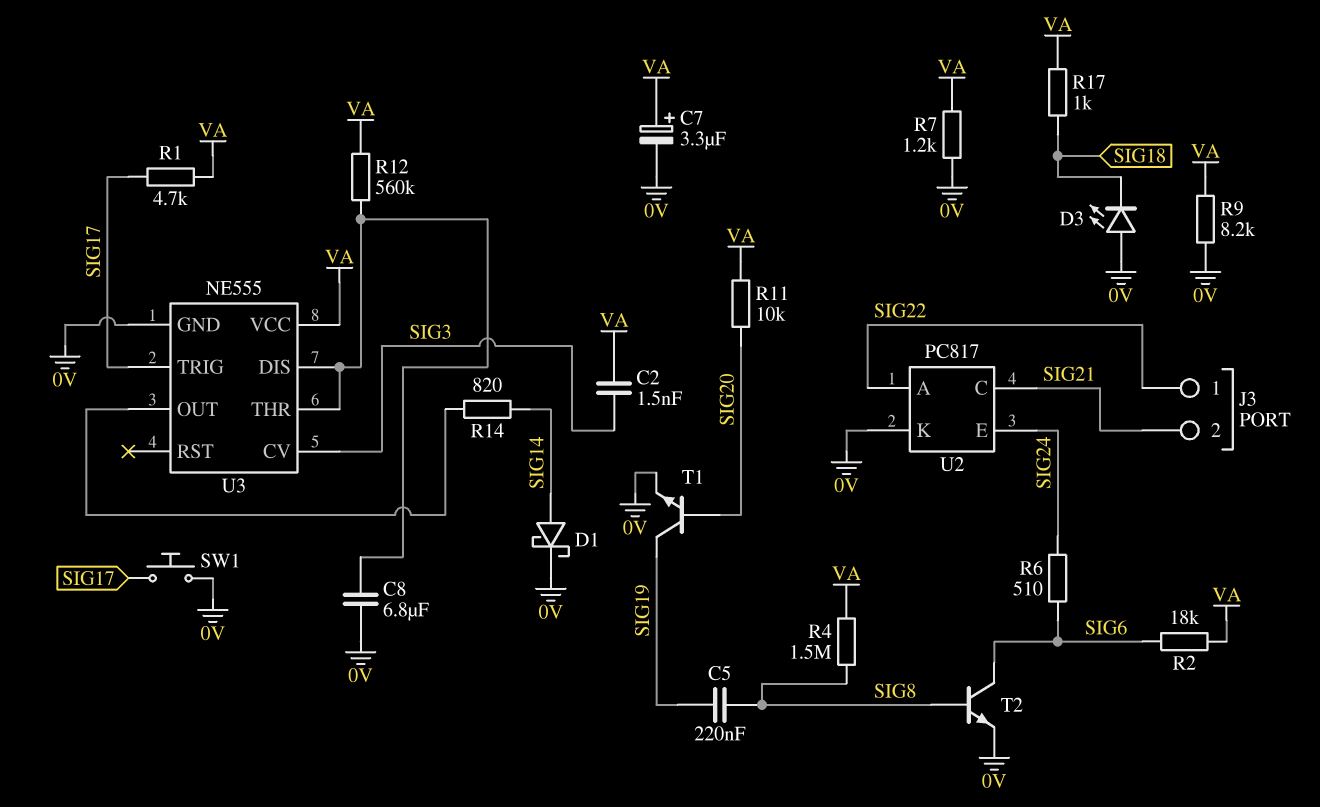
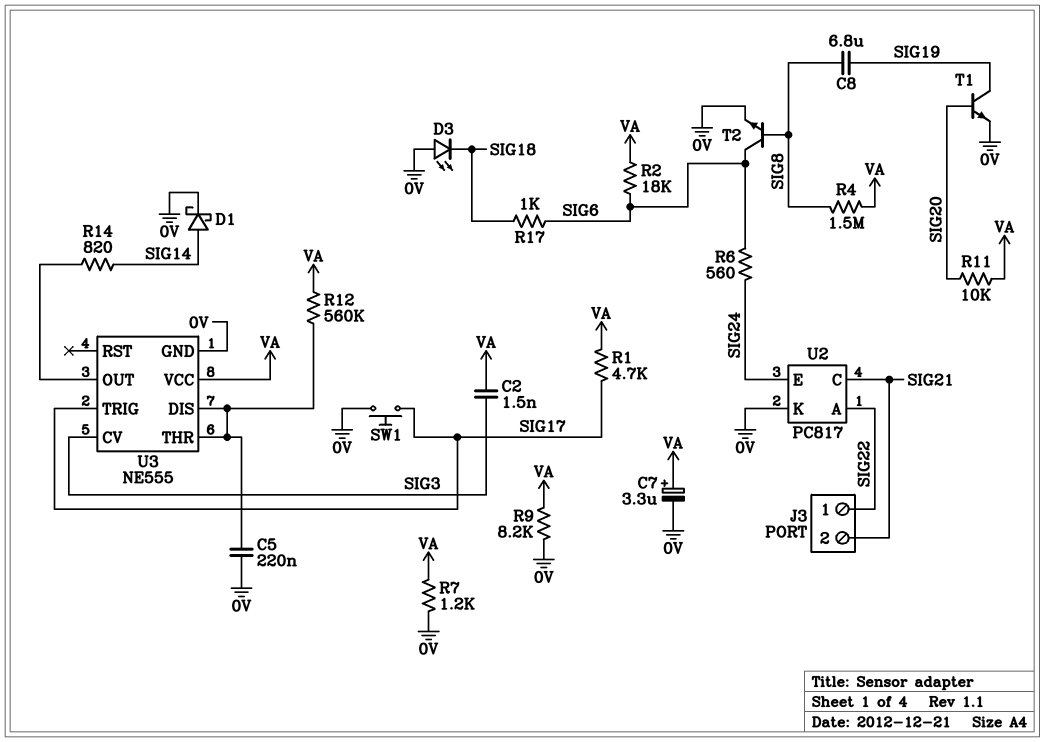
C5: 220nF (SIG8, SIG19) -> 220nF (0V, U3/DIS)
C8: 6.8uF (0V, U3/DIS) -> 6.8uF (SIG8, SIG19)
R6: 510 (SIG6, SIG24) -> 560 (SIG6, SIG24)
R17: 1k (SIG18, VA) -> 1k (SIG6, SIG18)

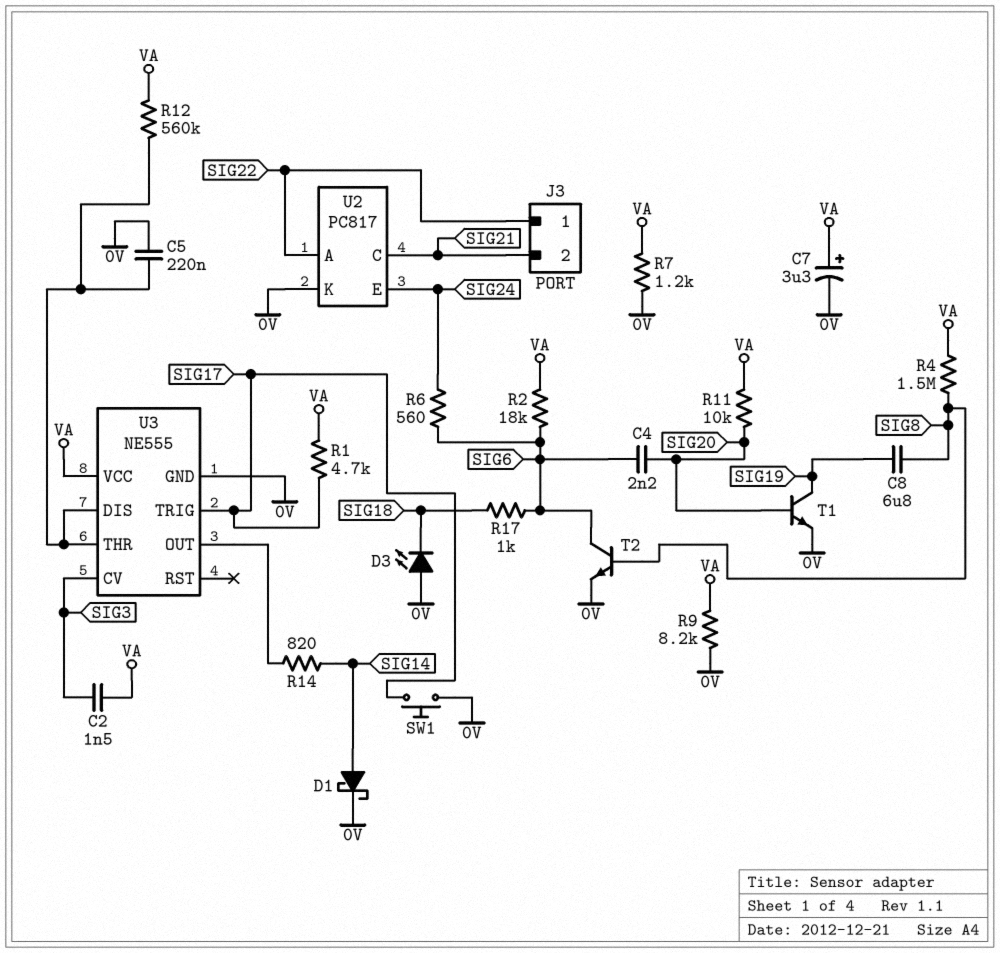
C4: none -> 2.2nF (SIG6, SIG20)

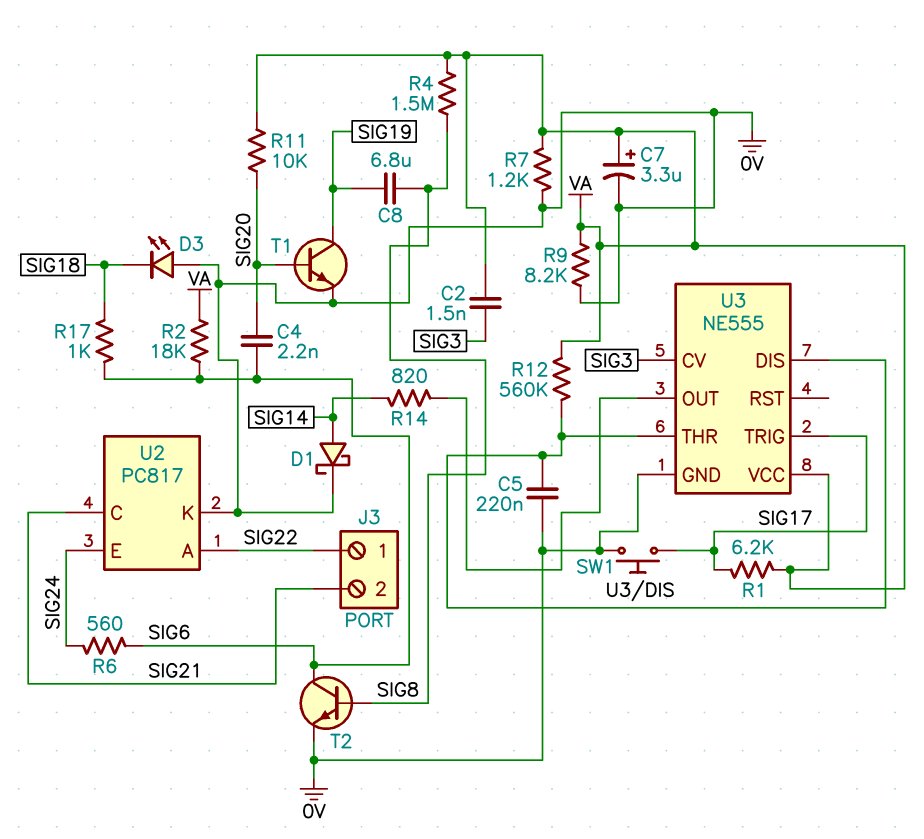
R1: 4.7k (SIG17, VA) -> 6.2k (SIG17, VA)

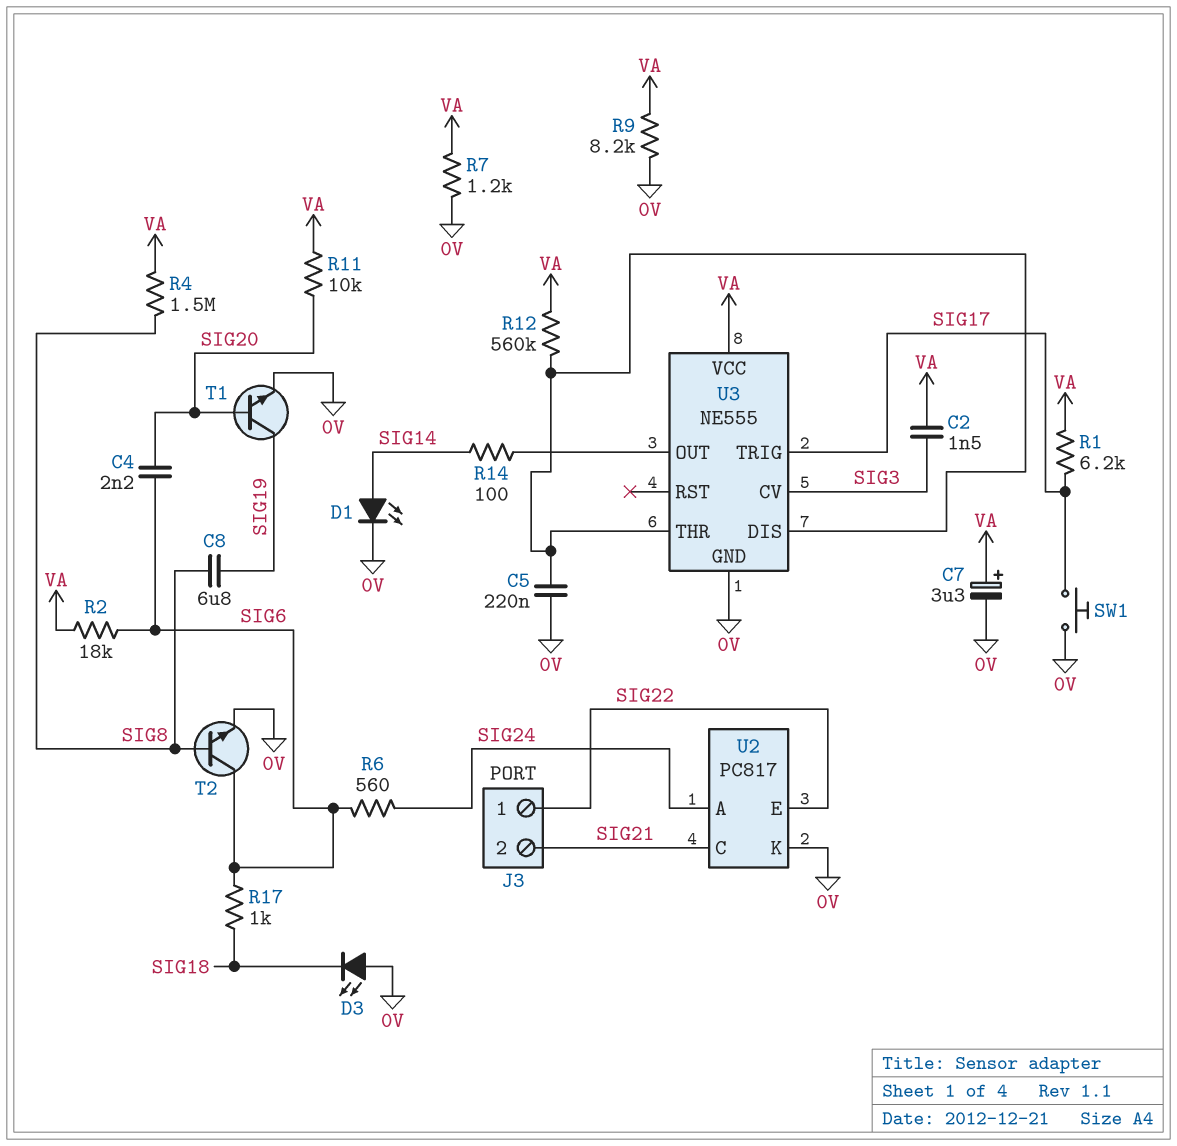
D1: schottky (A SIG14, K 0V) -> LED (A SIG14, K 0V)
R14: 820 (SIG14, U3/OUT) -> 100 (SIG14, U3/OUT)
U2 pin A: SIG22 -> SIG24
U2 pin E: SIG24 -> SIG22

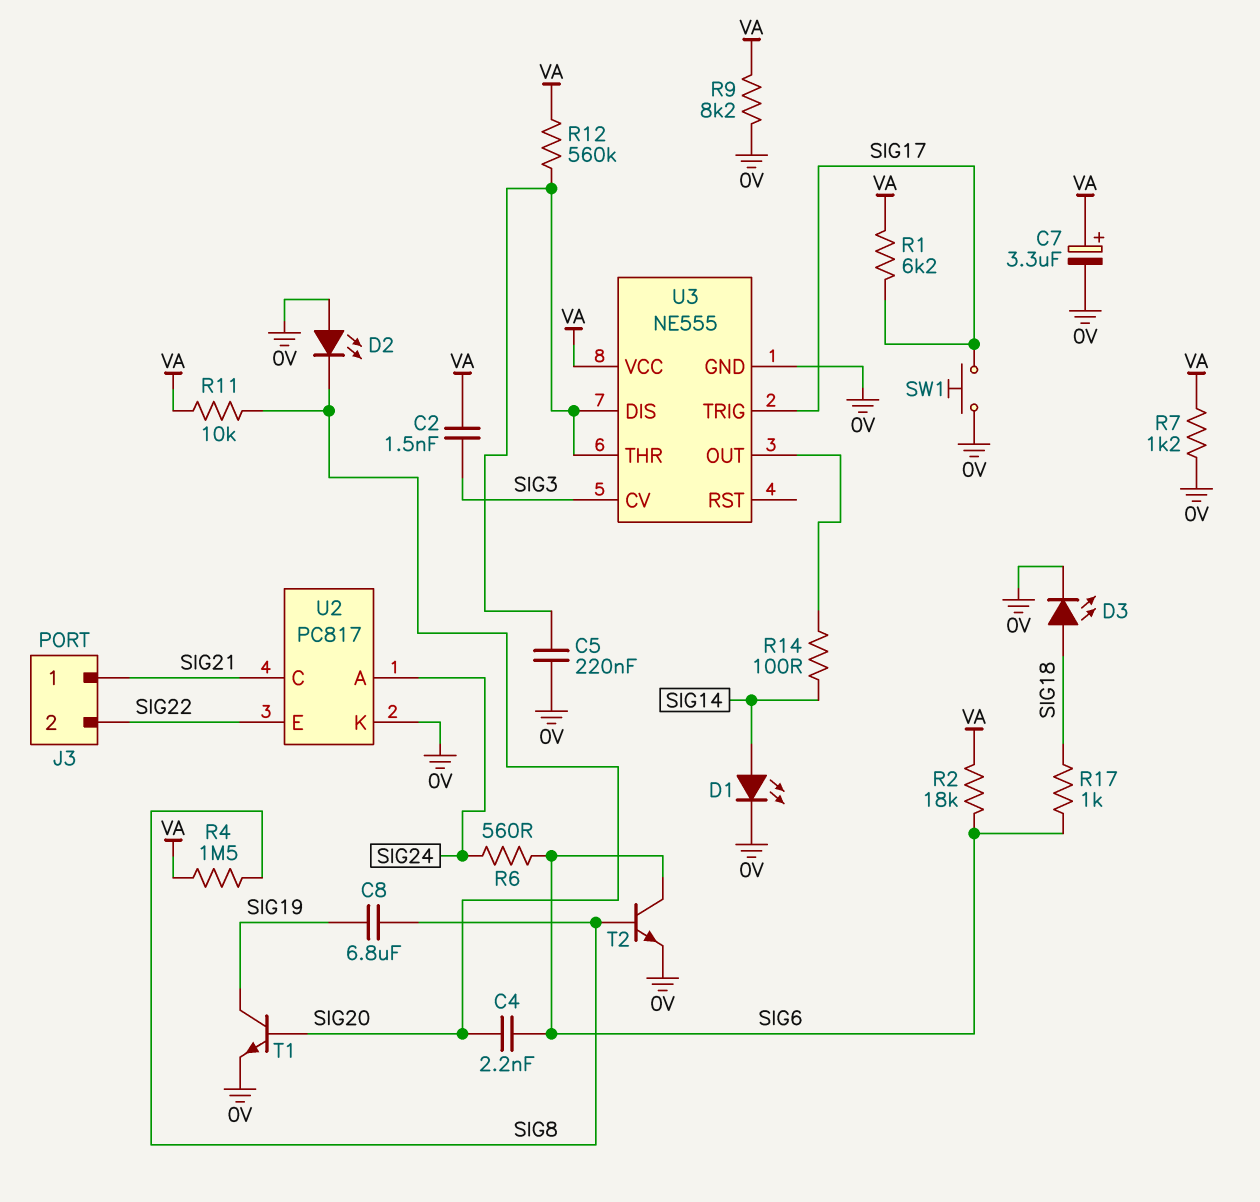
D2: none -> LED (A 0V, K SIG20)
D3: LED (A 0V, K SIG18) -> LED (A SIG18, K 0V)
J3 pin 1: SIG22 -> SIG21
J3 pin 2: SIG21 -> SIG22

